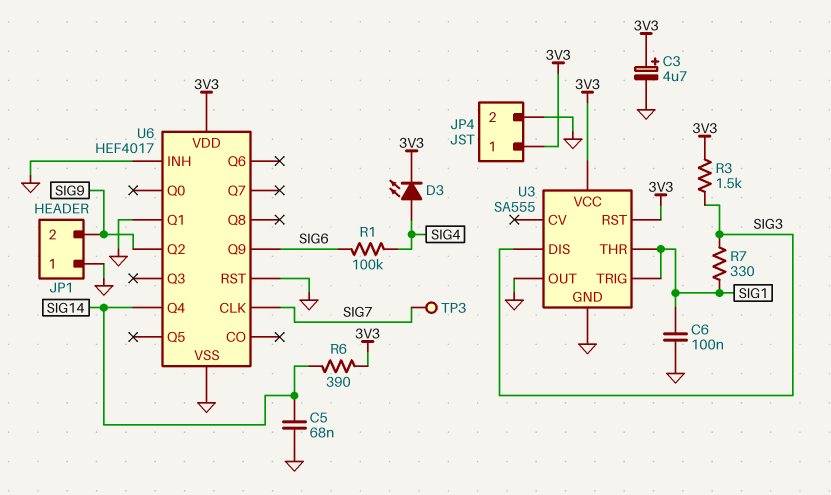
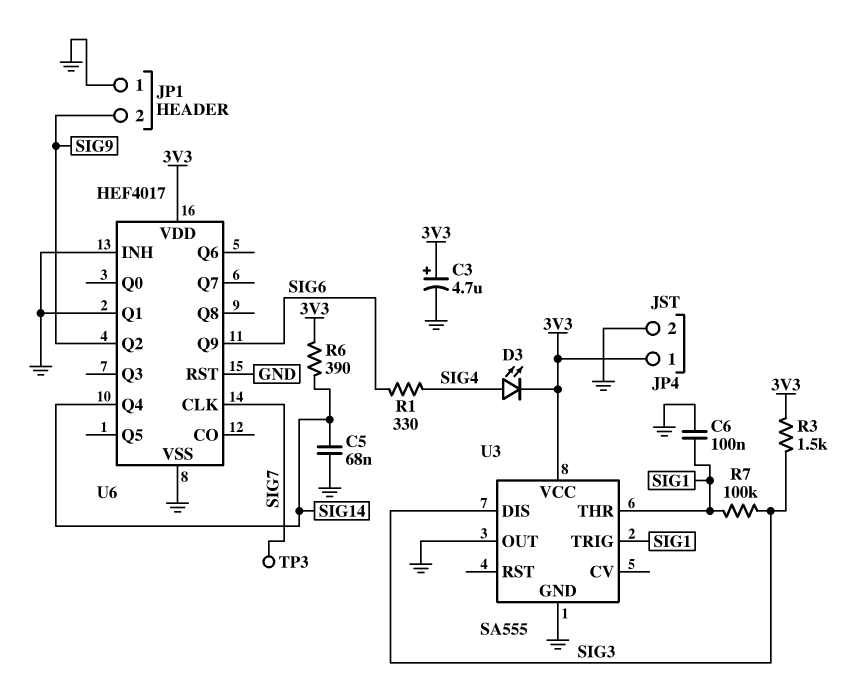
R1: 100k (SIG4, SIG6) -> 330 (SIG4, SIG6)
R7: 330 (SIG1, SIG3) -> 100k (SIG1, SIG3)
U3 pin RST: 3V3 -> none

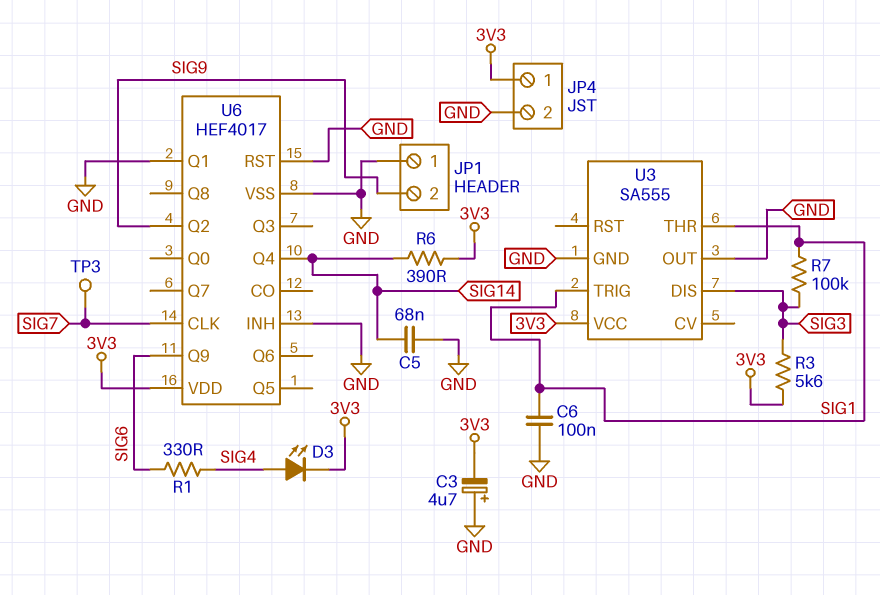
C3: 4.7uF (plus 3V3, minus GND) -> 4.7uF (plus GND, minus 3V3)
R3: 1.5k (3V3, SIG3) -> 5.6k (3V3, SIG3)

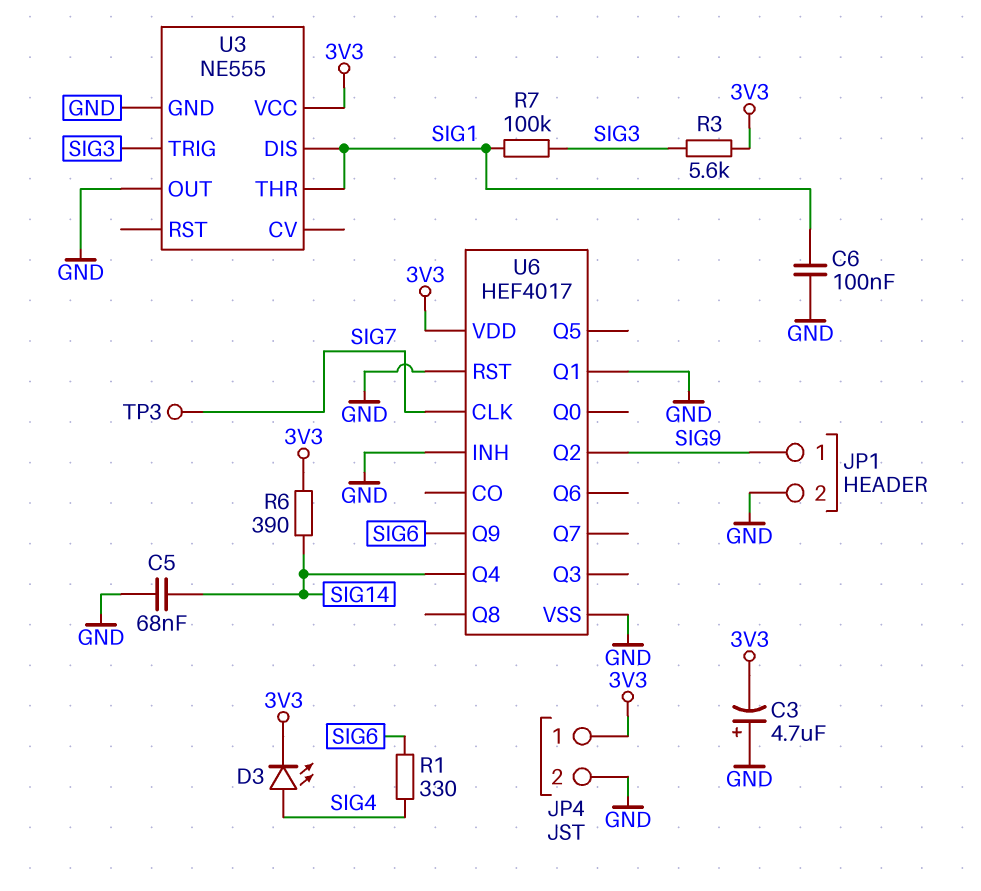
JP1 pin 1: GND -> SIG9
JP1 pin 2: SIG9 -> GND
U3: SA555 -> NE555
U3 pin DIS: SIG3 -> SIG1
U3 pin TRIG: SIG1 -> SIG3

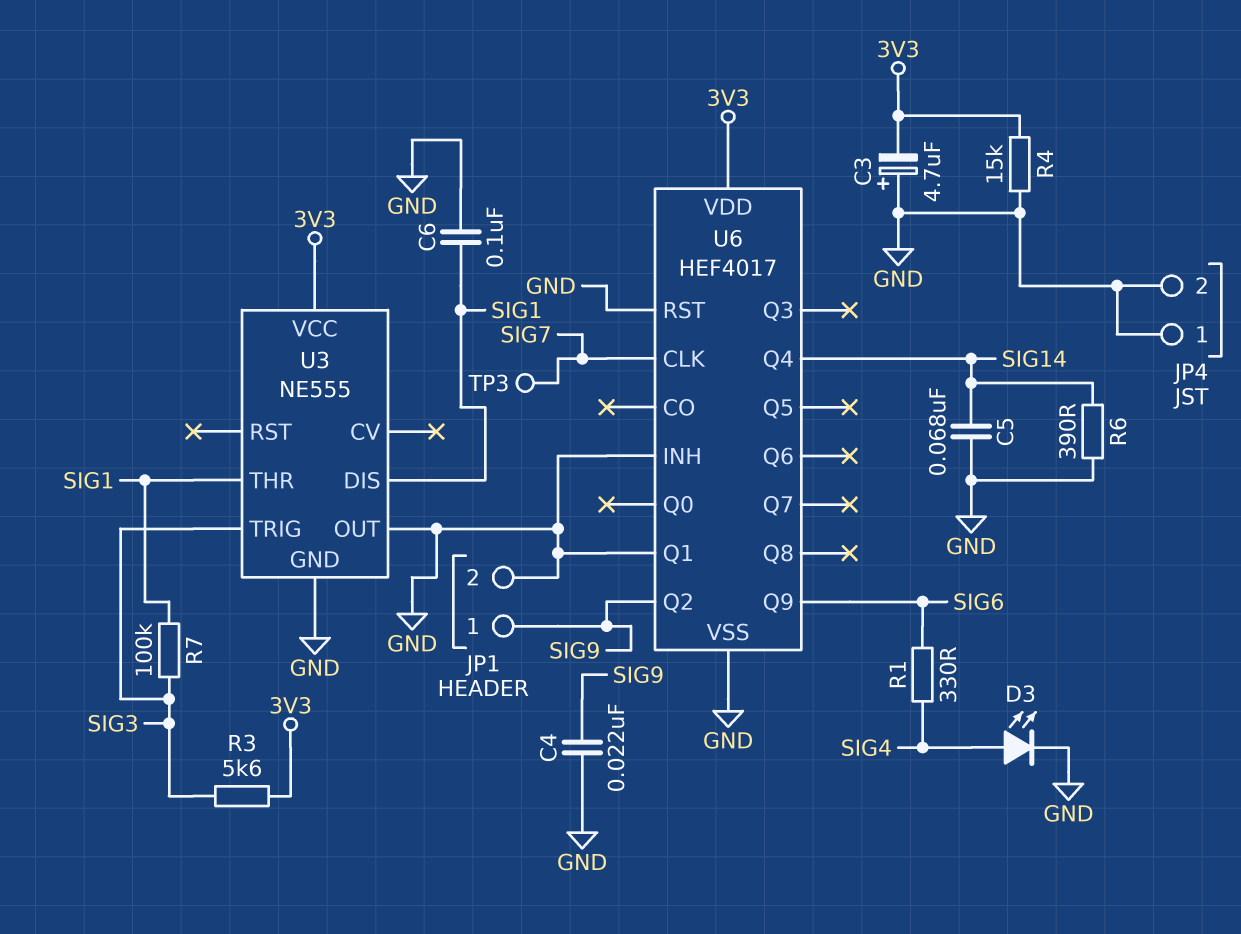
C4: none -> 22nF (GND, SIG9)
D3: LED (A SIG4, K 3V3) -> LED (A SIG4, K GND)
JP4 pin 1: 3V3 -> GND
R4: none -> 15k (3V3, GND)
R6: 390 (3V3, SIG14) -> 390 (GND, SIG14)

